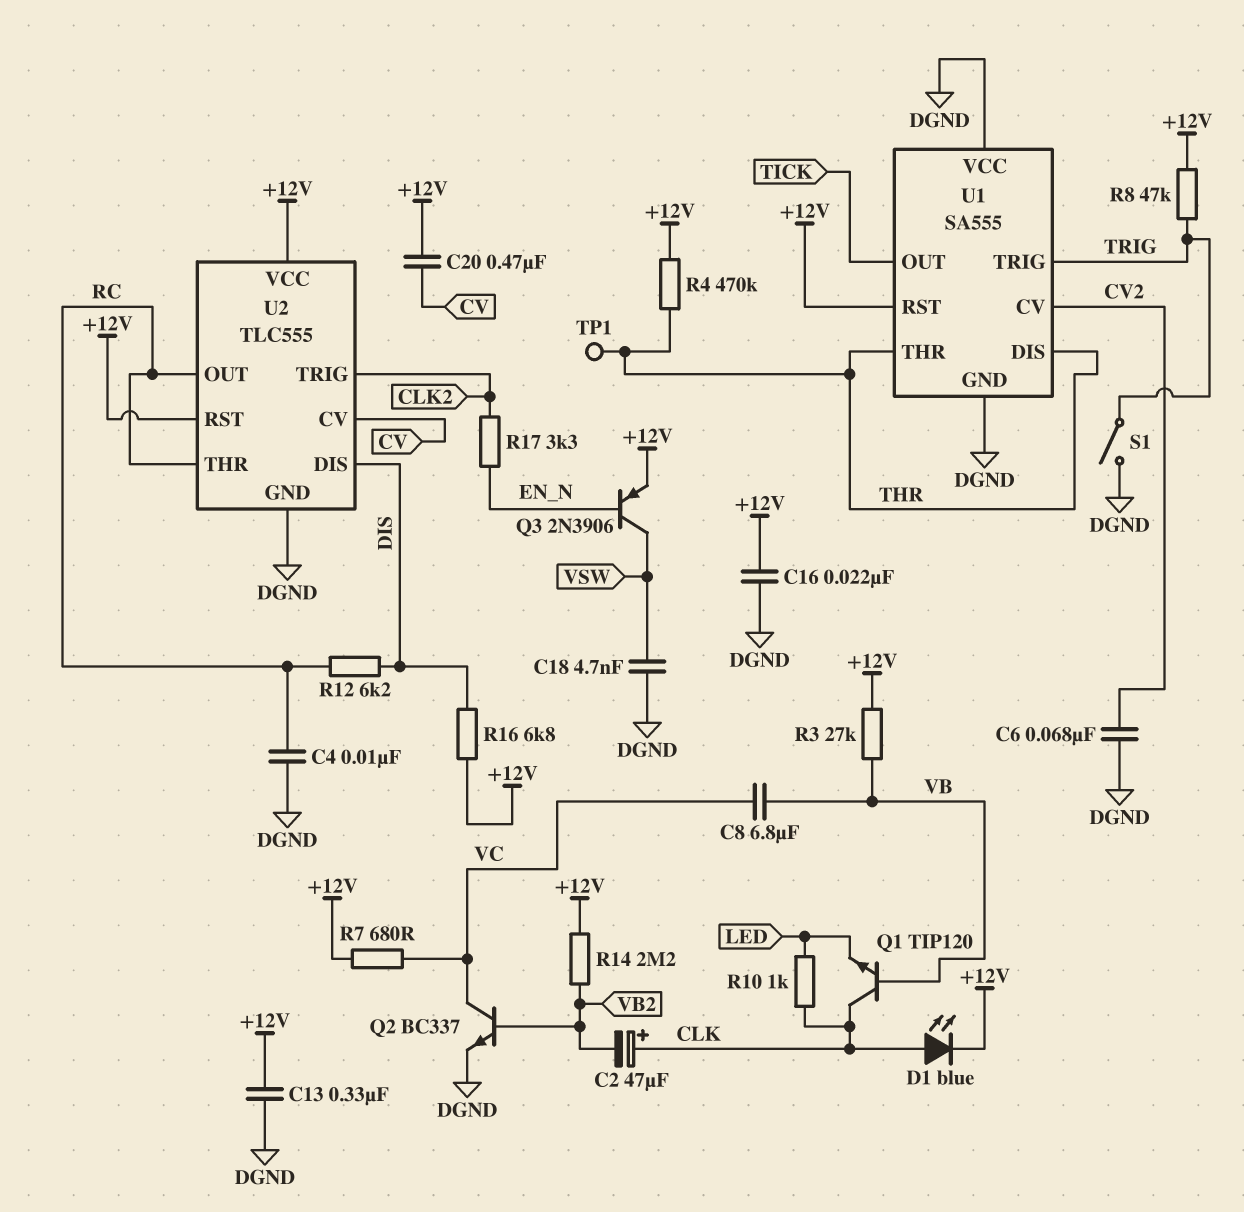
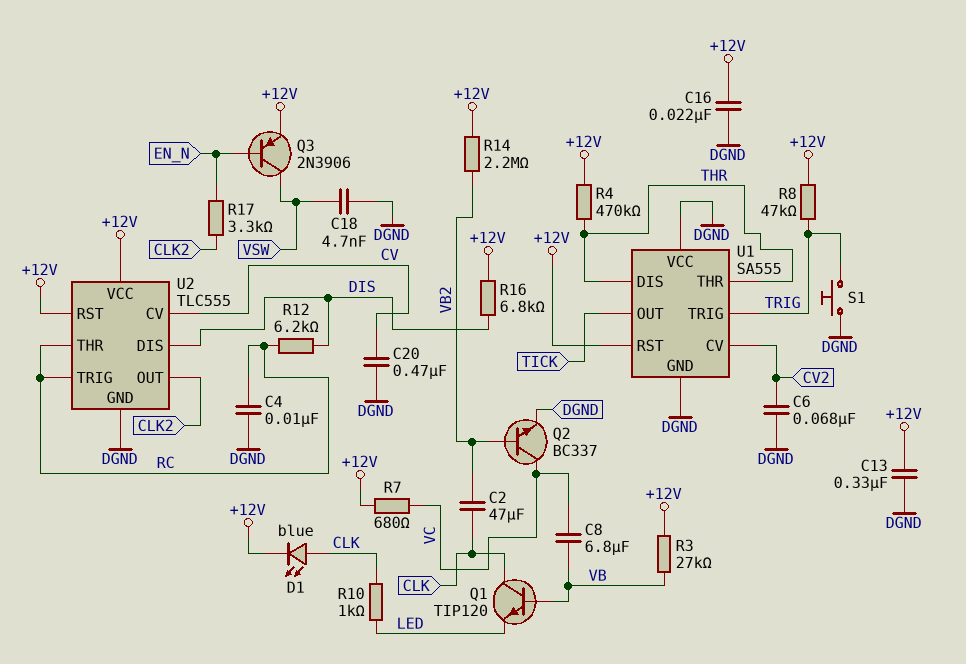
C2: 47uF (plus CLK, minus VB2) -> 47uF (CLK, VB2)
C20: 470nF (+12V, CV) -> 470nF (CV, DGND)
S1: switch (DGND, TRIG) -> button (DGND, TRIG)
TP1: test point (THR) -> none
U2 pin OUT: RC -> CLK2
U2 pin TRIG: CLK2 -> RC

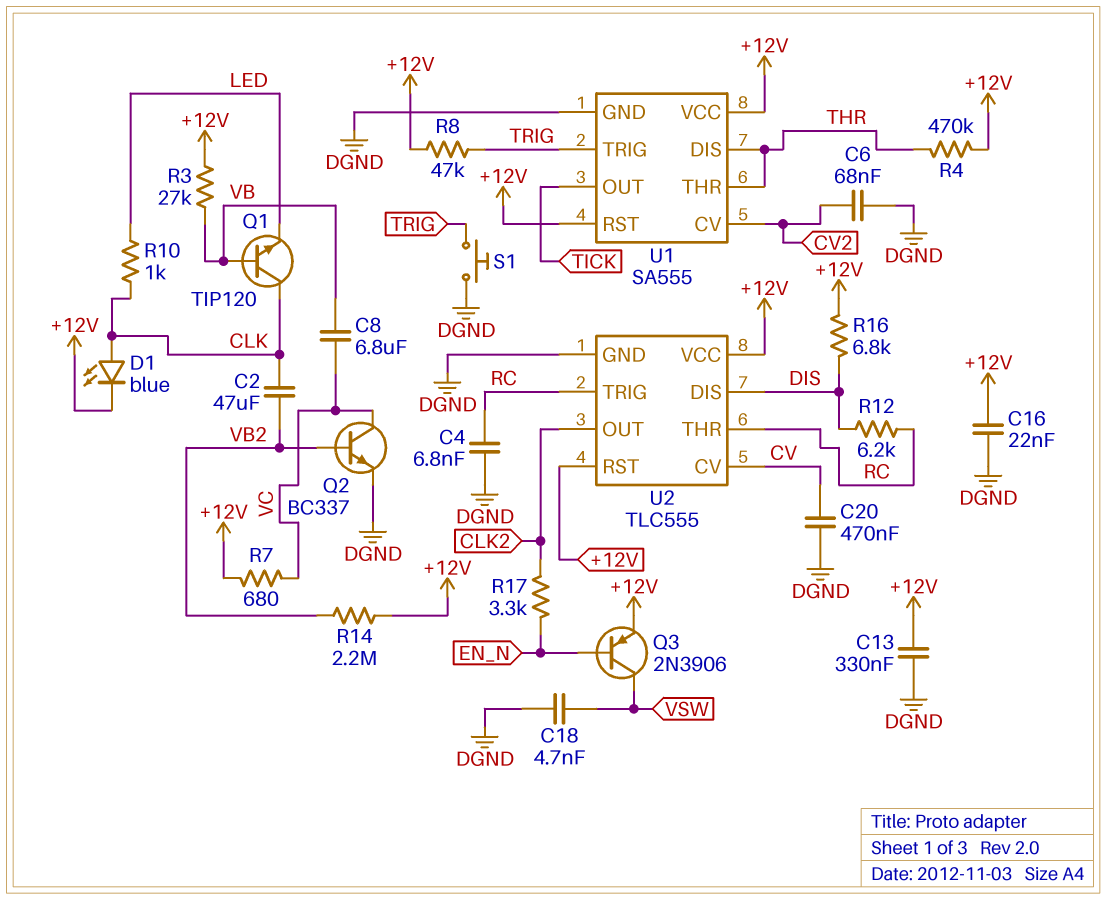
C4: 10nF (DGND, RC) -> 6.8nF (DGND, RC)
U1 pin VCC: DGND -> +12V

